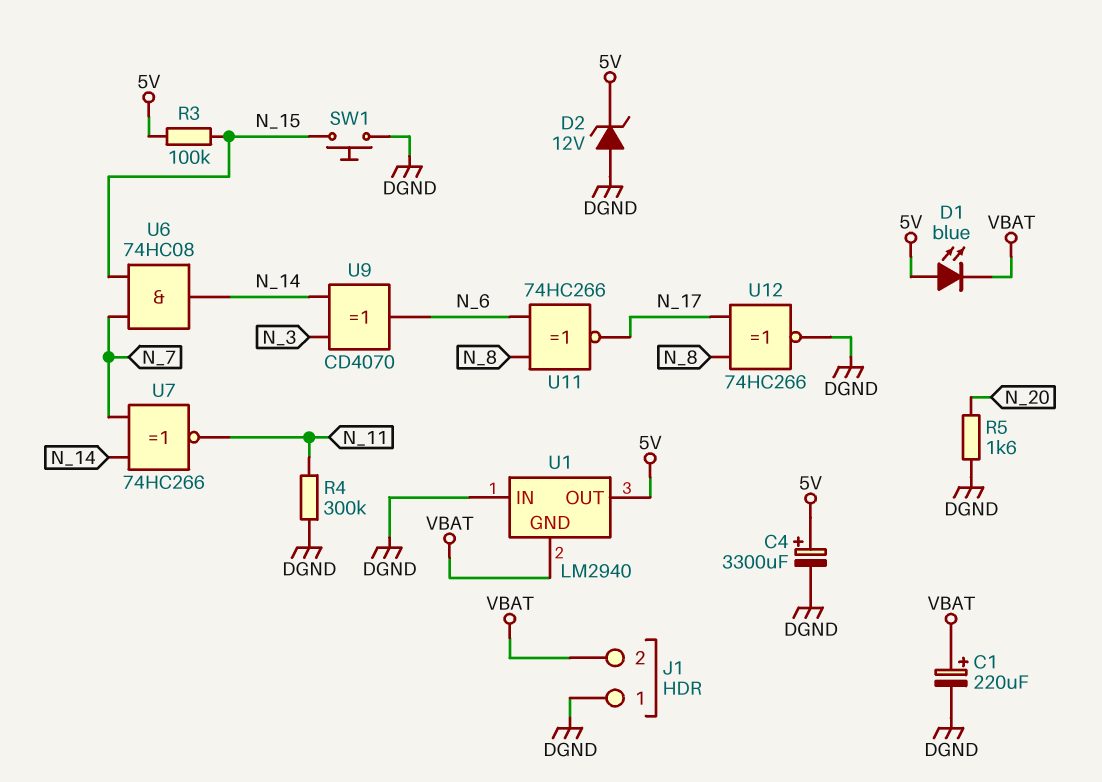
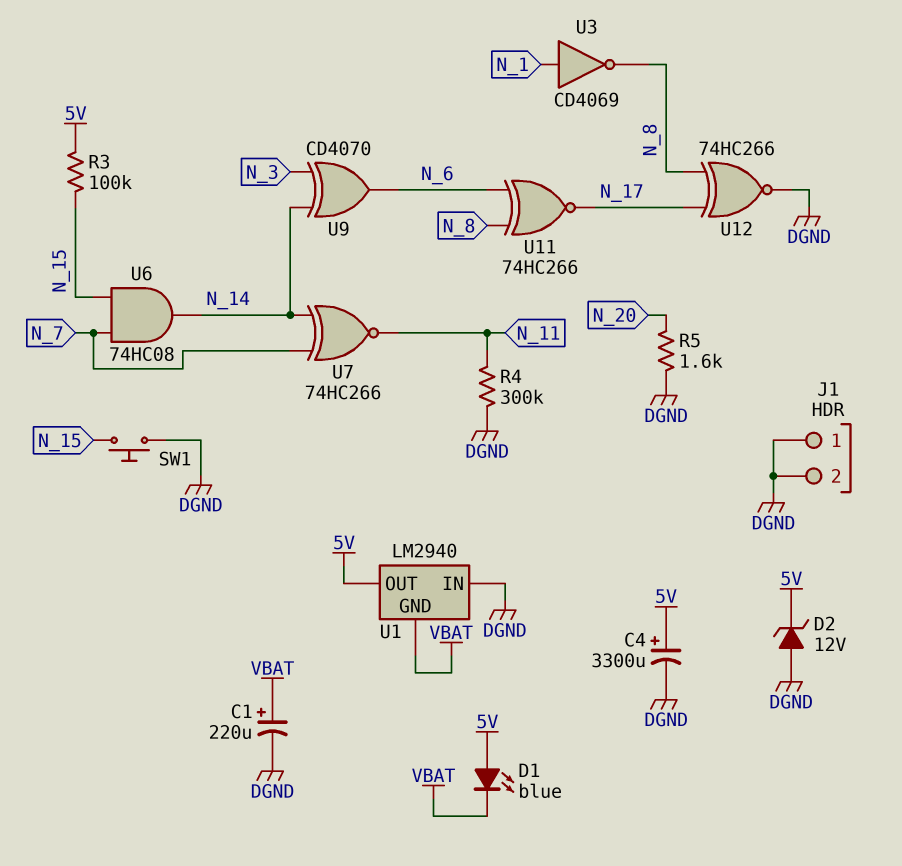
J1 pin 2: VBAT -> DGND
U3: none -> NOT CD4069 (in N_1, out N_8)

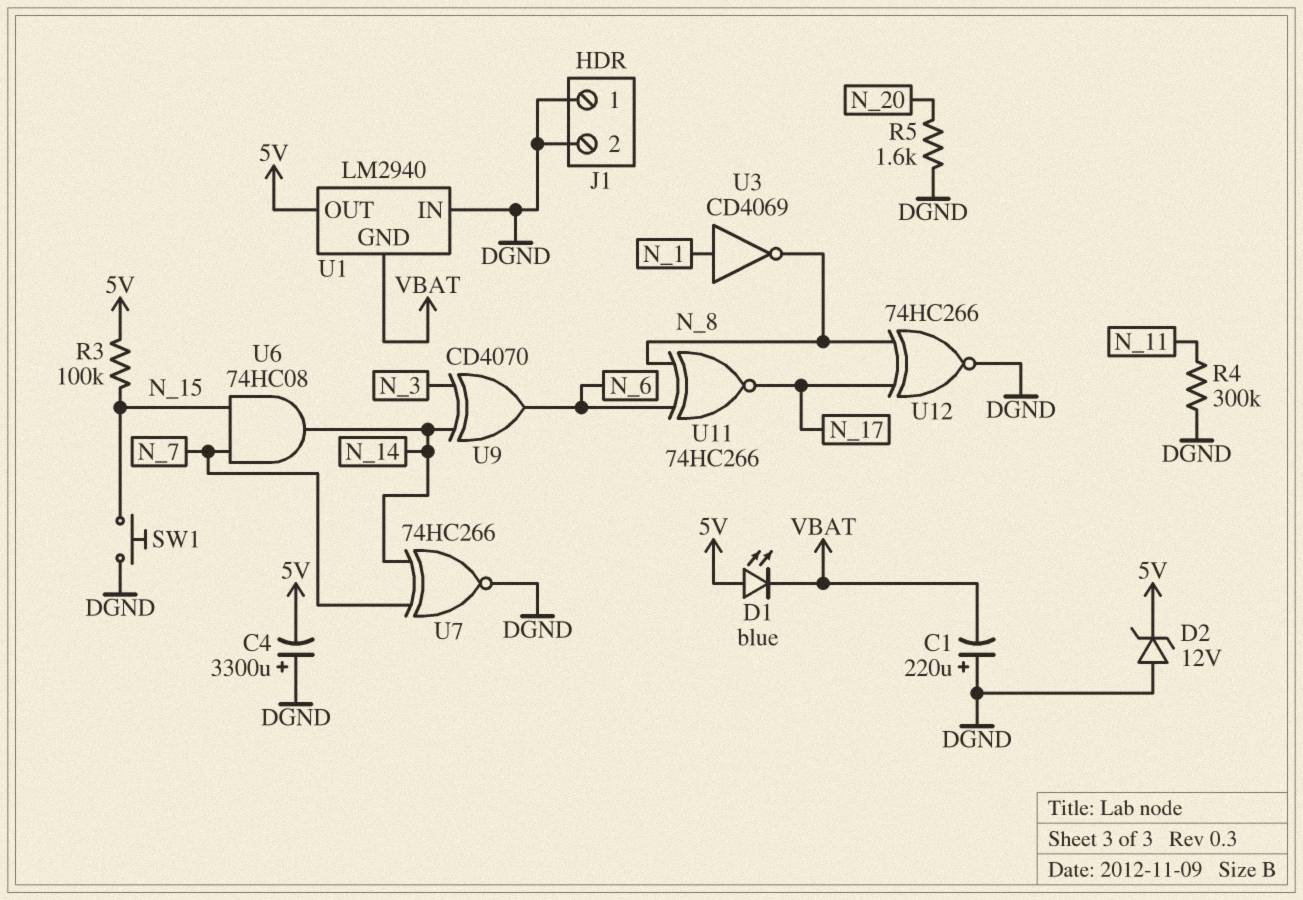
C1: 220uF (plus VBAT, minus DGND) -> 220uF (plus DGND, minus VBAT)
C4: 3300uF (plus 5V, minus DGND) -> 3300uF (plus DGND, minus 5V)
U7: XNOR 74HC266 (in N_7, in N_14, out N_11) -> XNOR 74HC266 (in N_7, in N_14, out DGND)

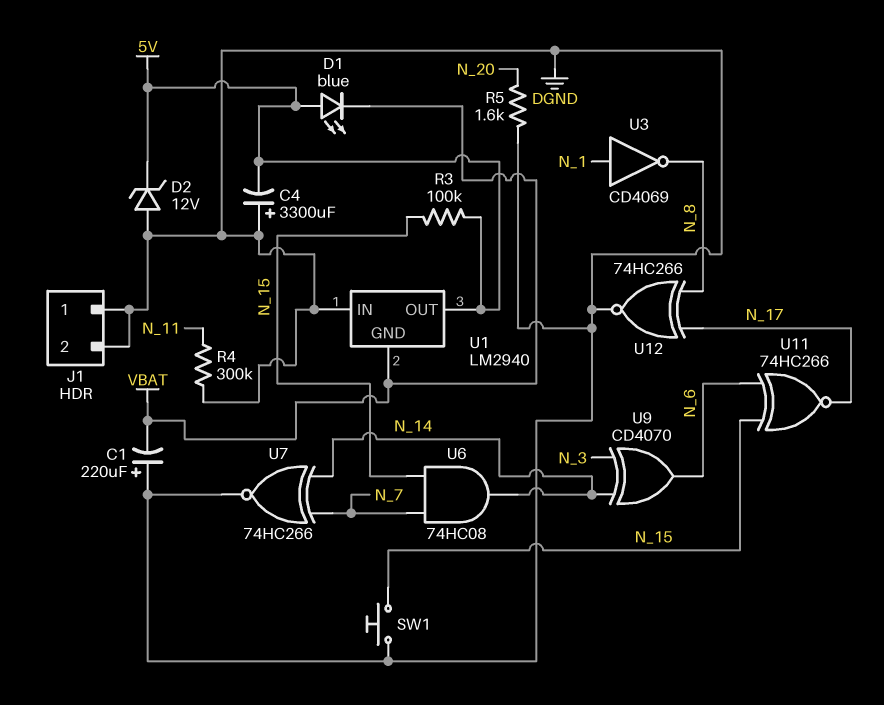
U11: XNOR 74HC266 (in N_6, in N_8, out N_17) -> XNOR 74HC266 (in N_6, in N_15, out N_17)

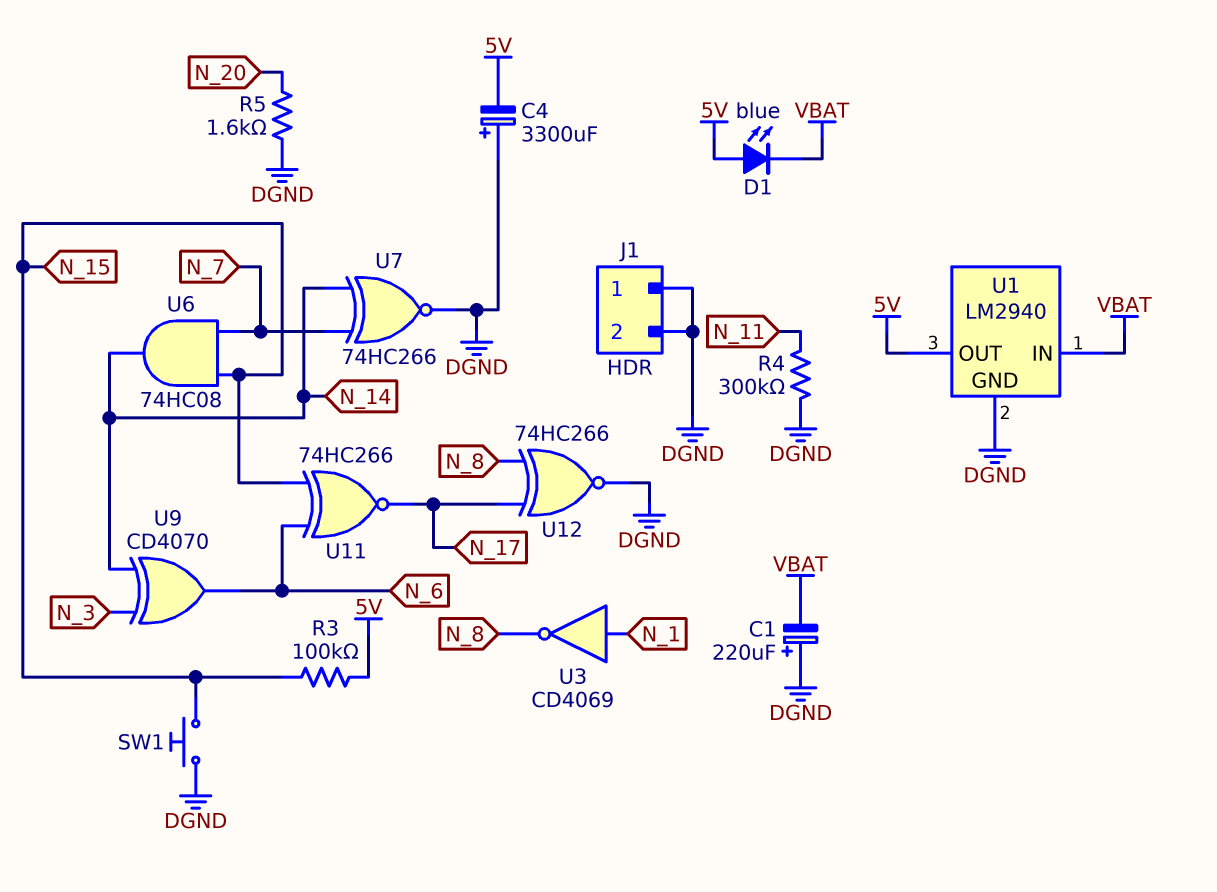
D2: zener 12V (A DGND, K 5V) -> none
U1 pin GND: VBAT -> DGND
U1 pin IN: DGND -> VBAT

